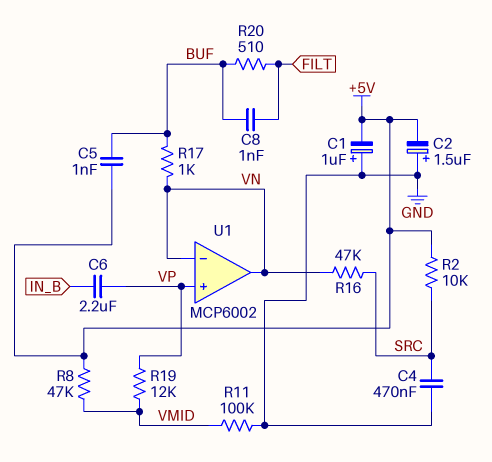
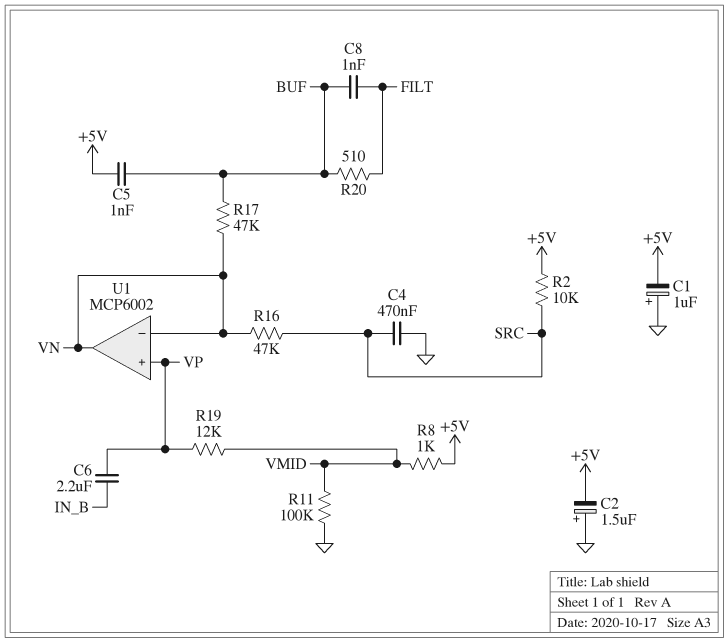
R8: 47k (+5V, VMID) -> 1k (+5V, VMID)
R17: 1k (BUF, VN) -> 47k (BUF, VN)

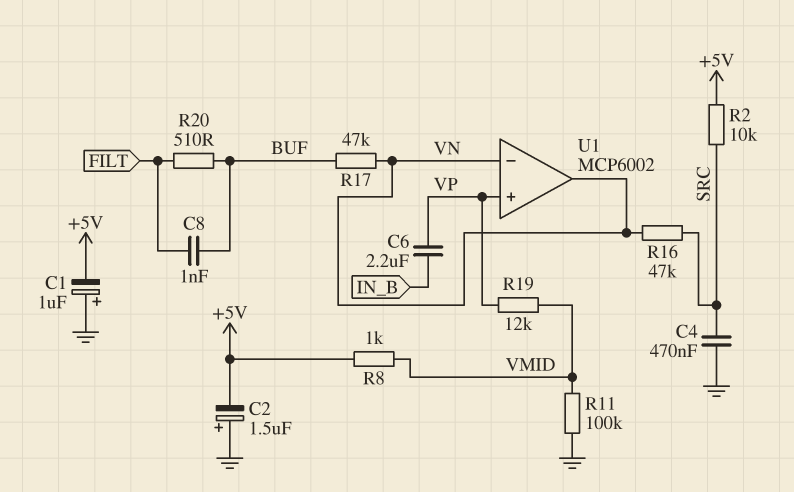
C5: 1nF (+5V, BUF) -> none

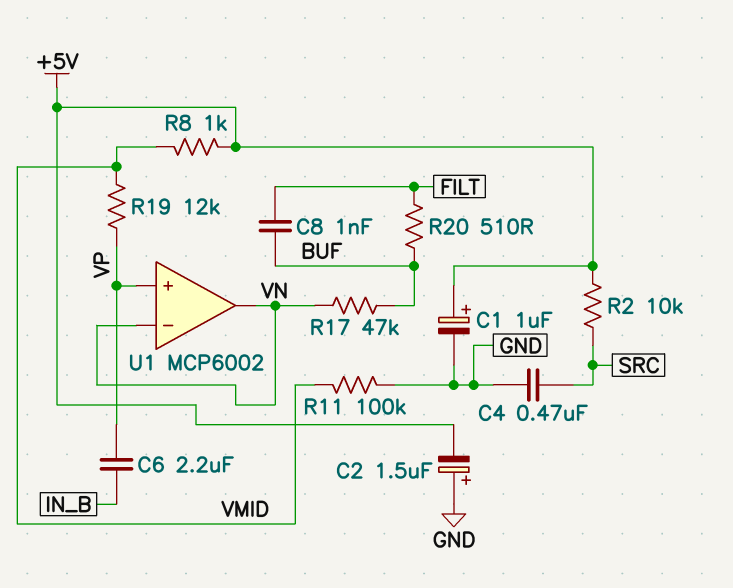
C1: 1uF (plus GND, minus +5V) -> 1uF (plus +5V, minus GND)
R16: 47k (SRC, VN) -> none

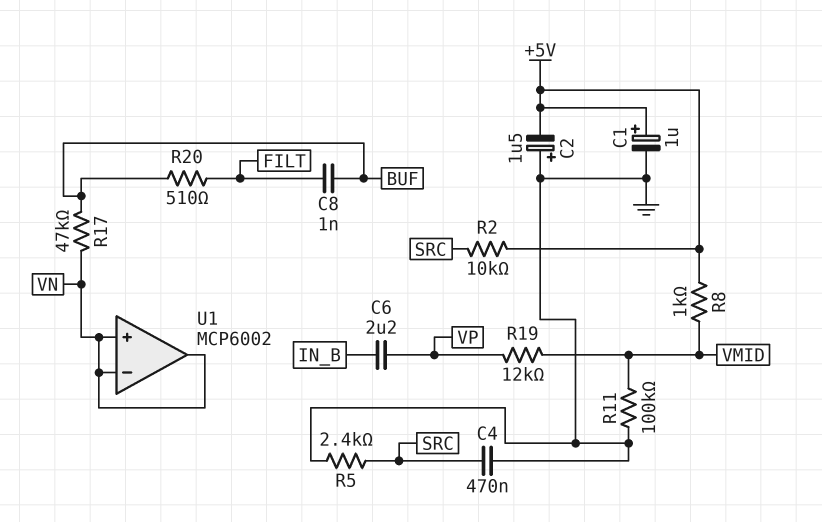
R5: none -> 2.4k (GND, SRC)
U1 pin in+: VP -> VN

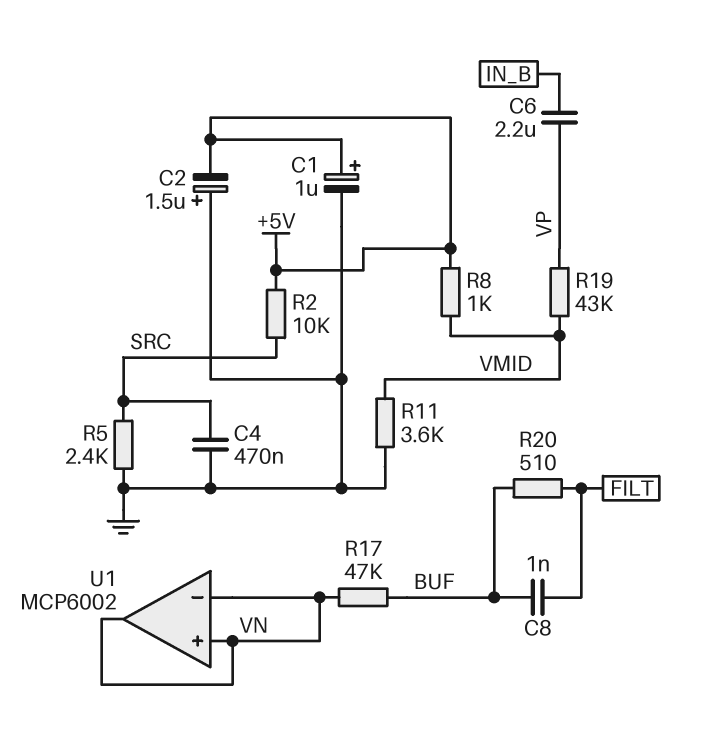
R11: 100k (GND, VMID) -> 3.6k (GND, VMID)
R19: 12k (VMID, VP) -> 43k (VMID, VP)

